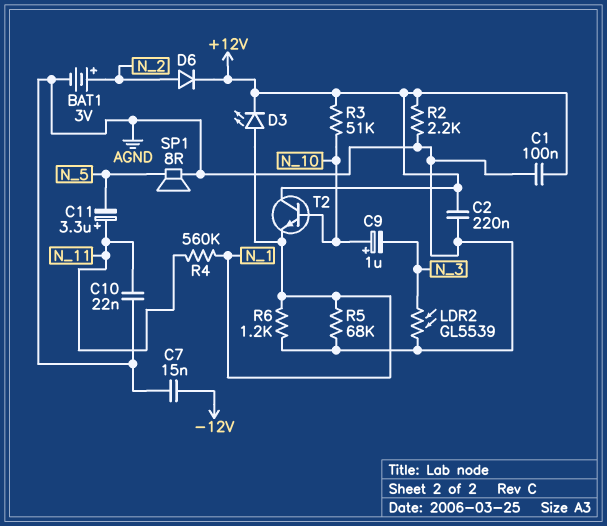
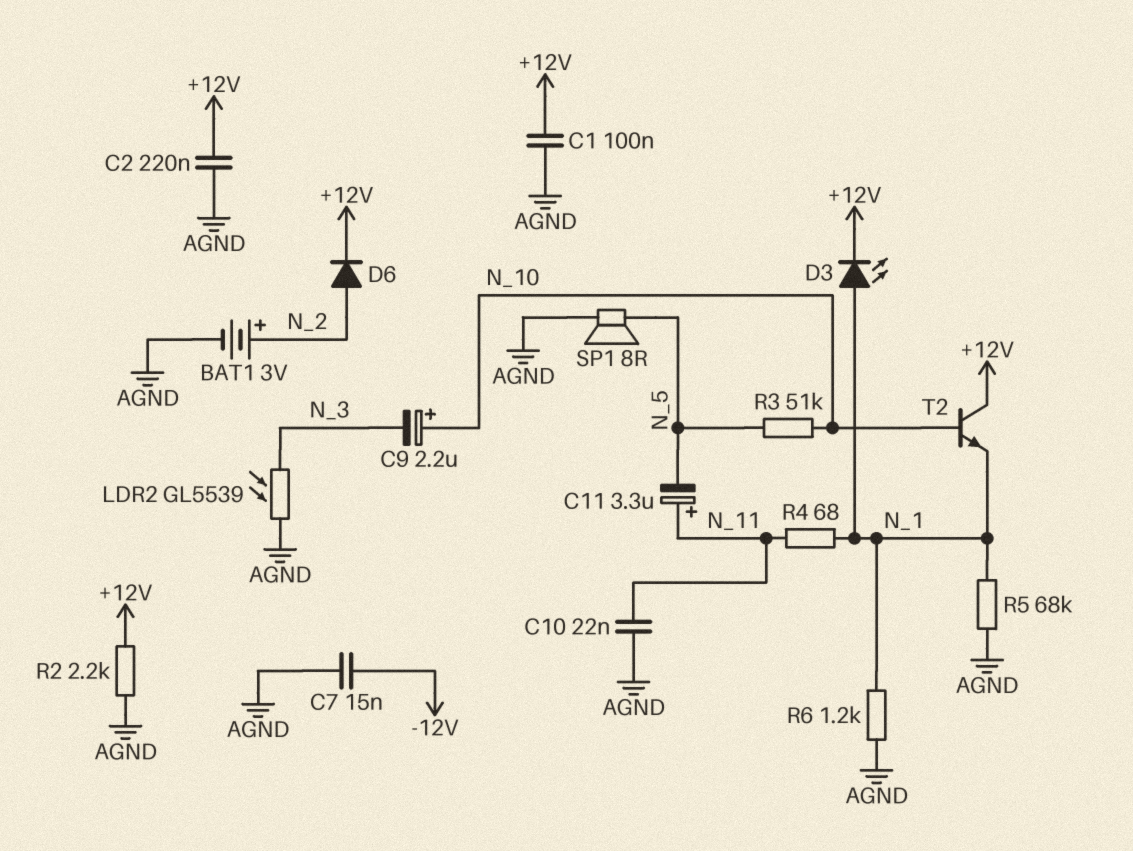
C9: 1uF (plus N_10, minus N_3) -> 2.2uF (plus N_10, minus N_3)
R3: 51k (+12V, N_10) -> 51k (N_5, N_10)
R4: 560k (N_1, N_11) -> 68 (N_1, N_11)

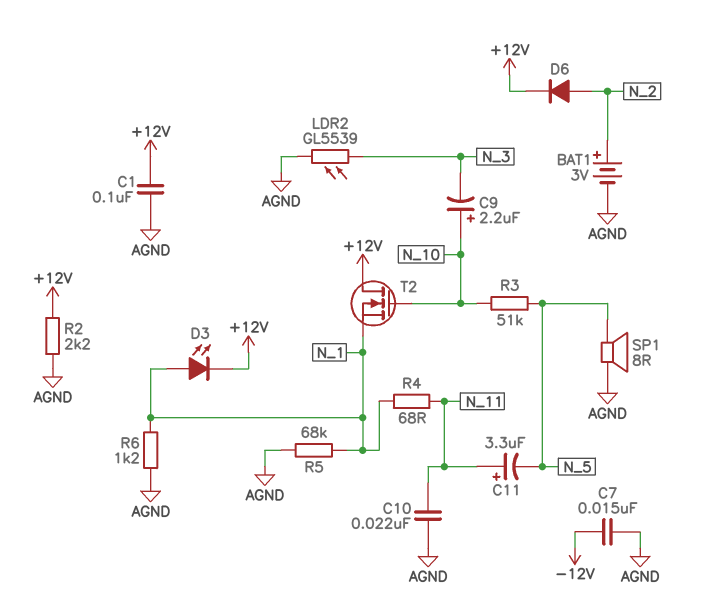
C2: 220nF (+12V, AGND) -> none
T2: NPN (B N_10, C +12V, E N_1) -> NMOS (G N_10, D +12V, S N_1)

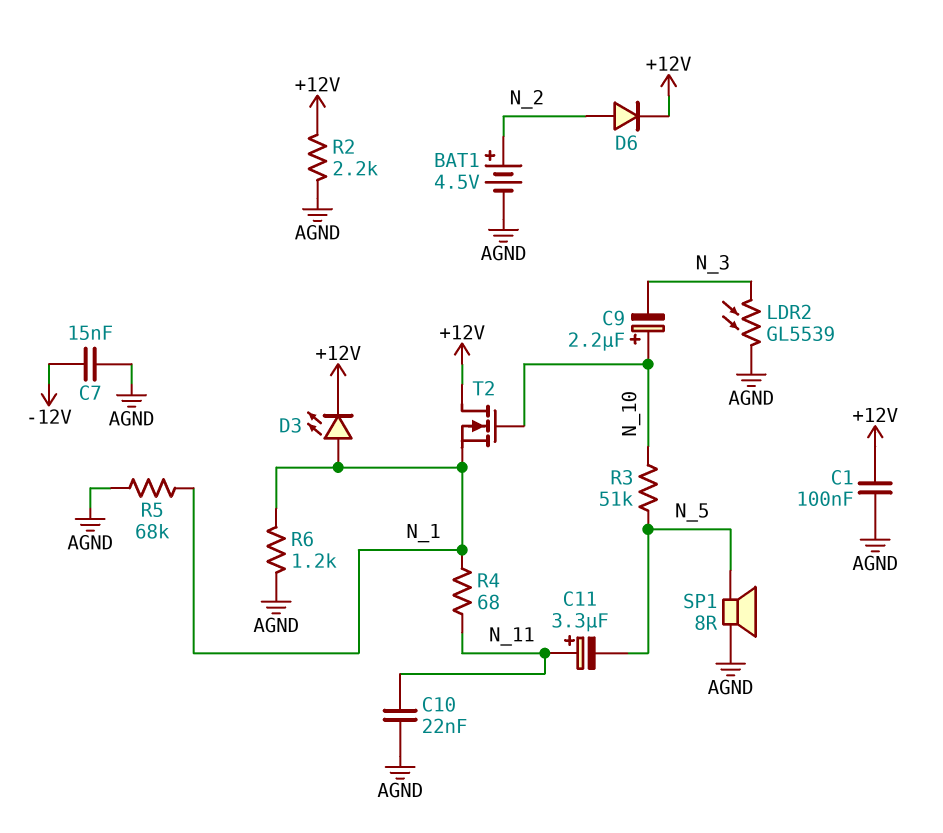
BAT1: 3V (plus N_2, minus AGND) -> 4.5V (plus N_2, minus AGND)

